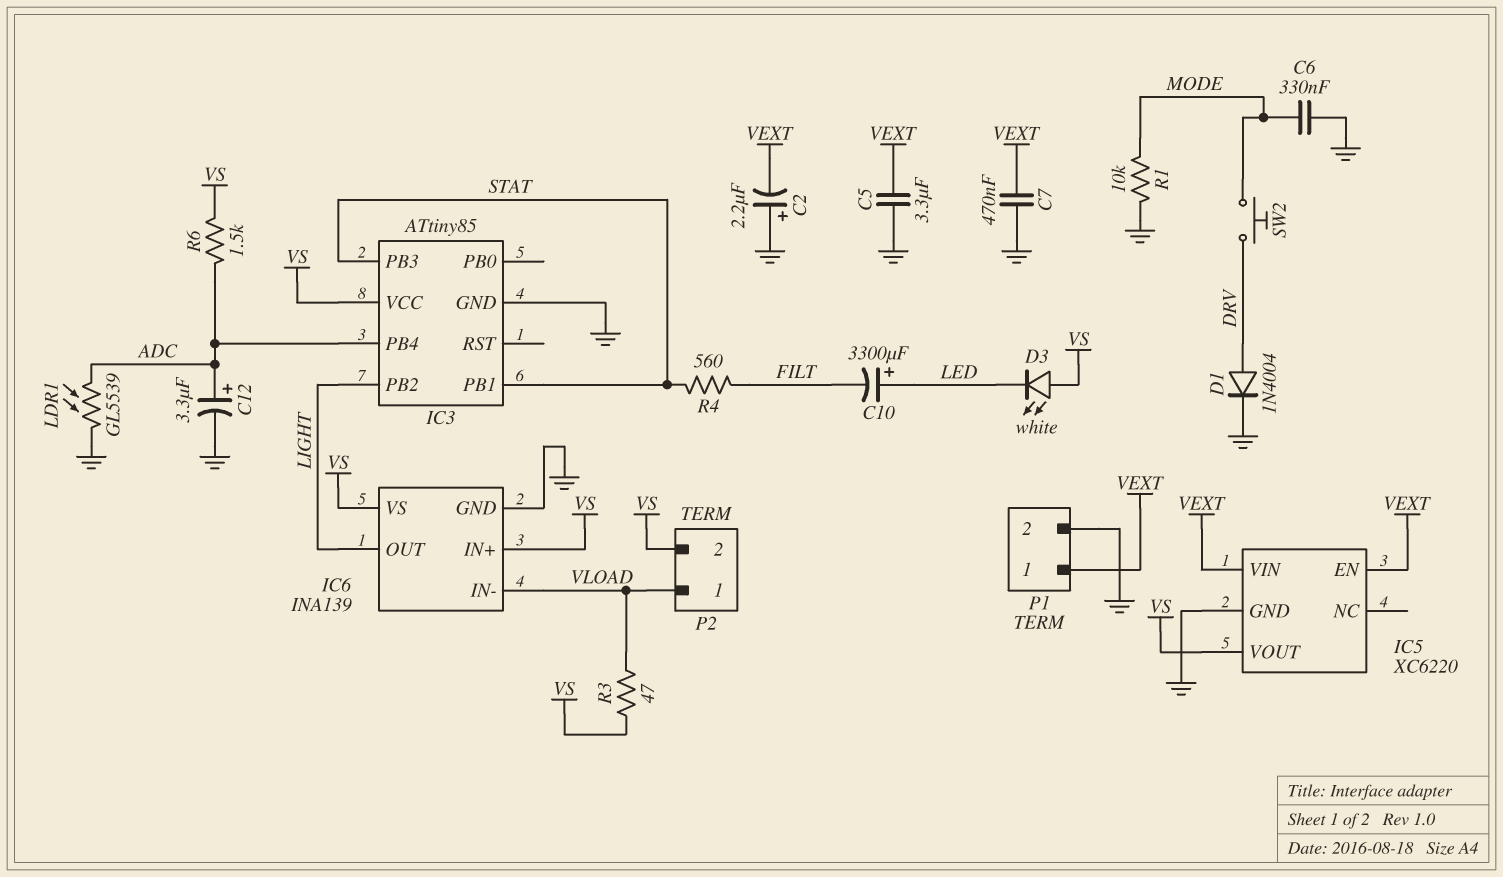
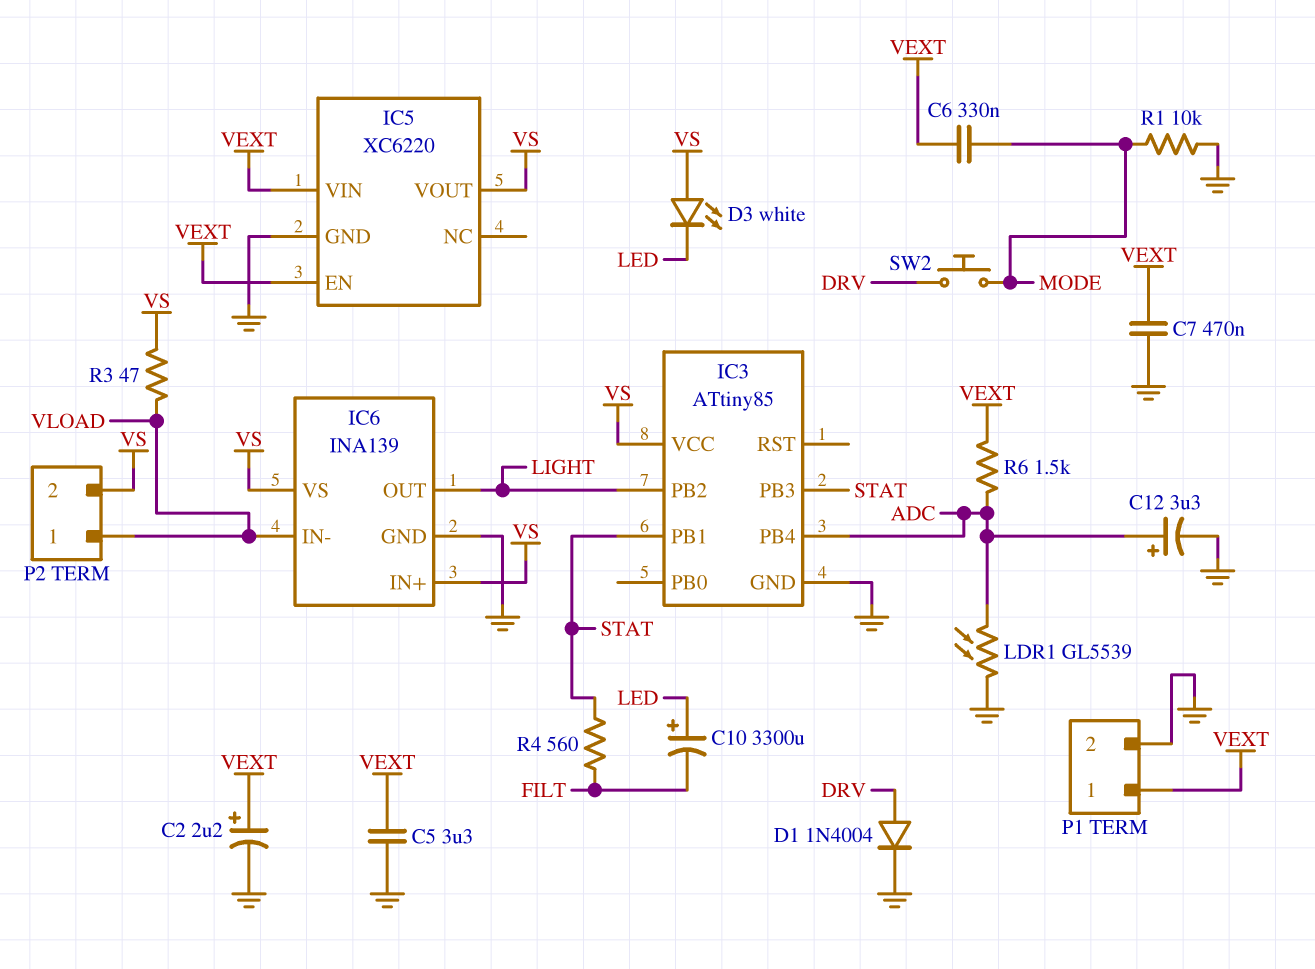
C2: 2.2uF (plus GND, minus VEXT) -> 2.2uF (plus VEXT, minus GND)
C6: 330nF (GND, MODE) -> 330nF (MODE, VEXT)
R6: 1.5k (ADC, VS) -> 1.5k (ADC, VEXT)

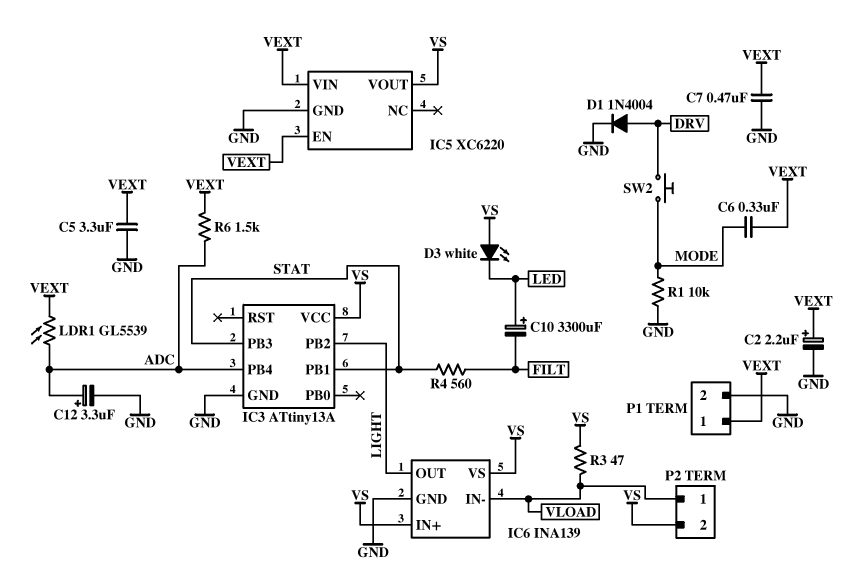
IC3: ATtiny85 -> ATtiny13A
LDR1: GL5539 (ADC, GND) -> GL5539 (ADC, VEXT)

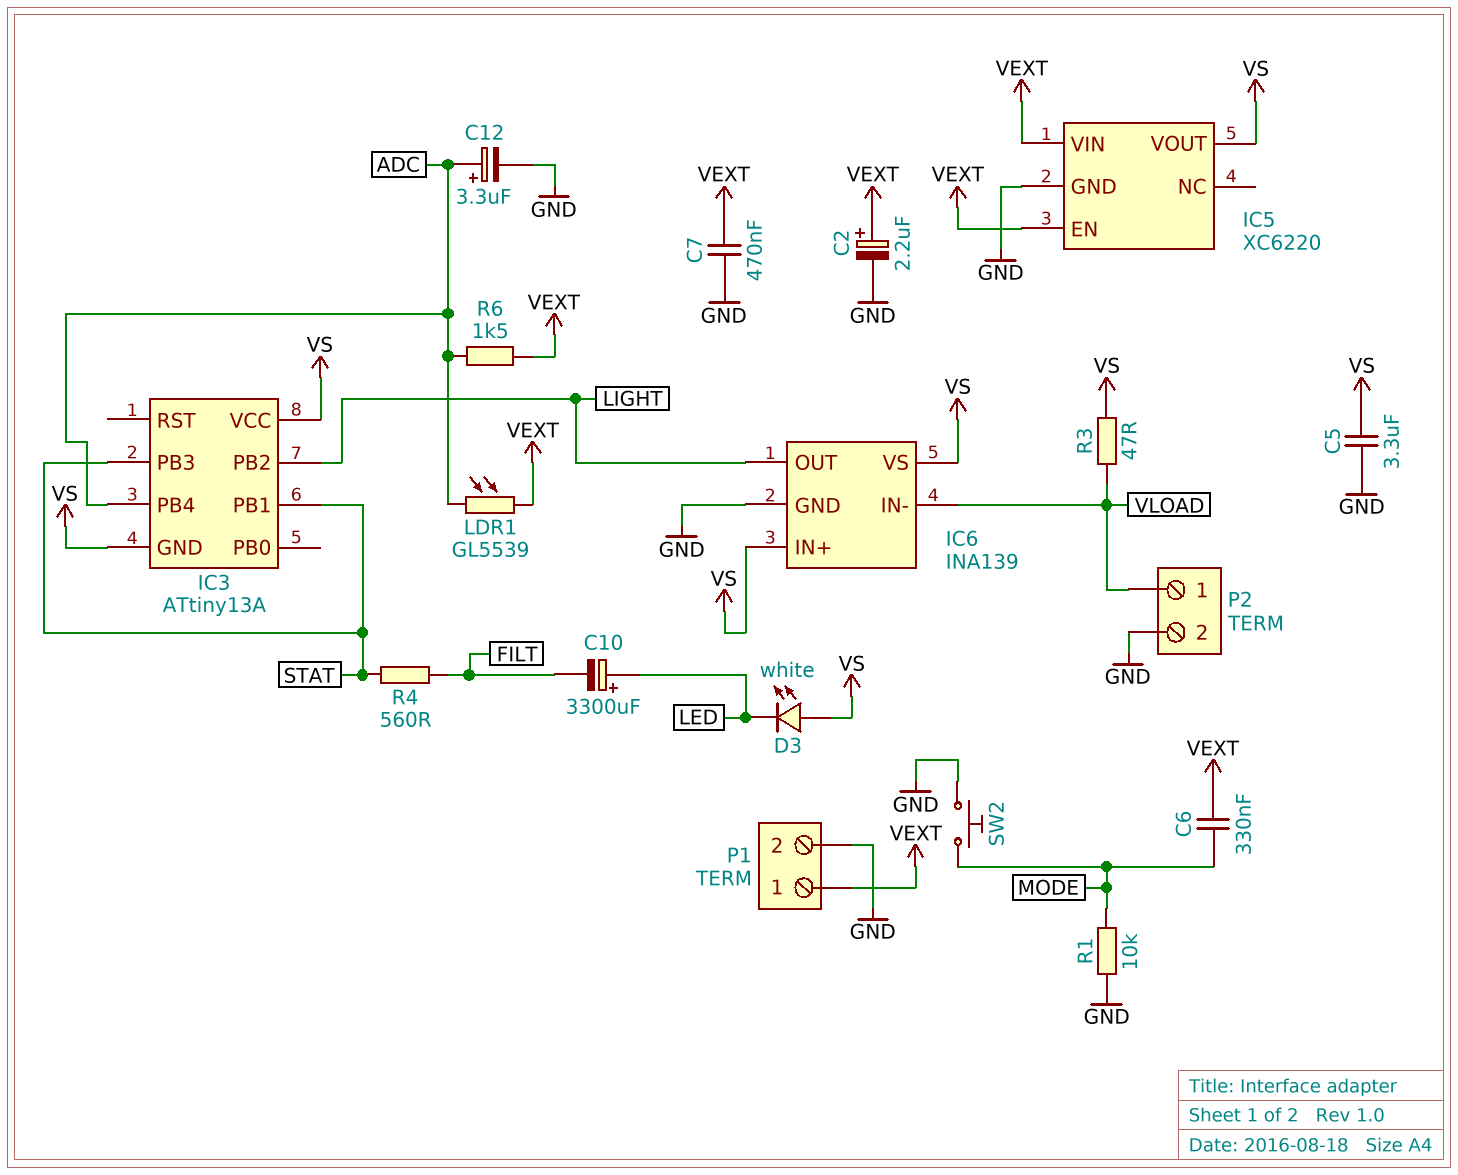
C5: 3.3uF (GND, VEXT) -> 3.3uF (GND, VS)
D1: diode 1N4004 (A DRV, K GND) -> none
IC3 pin GND: GND -> VS
P2 pin 2: VS -> GND
SW2: button (DRV, MODE) -> button (GND, MODE)

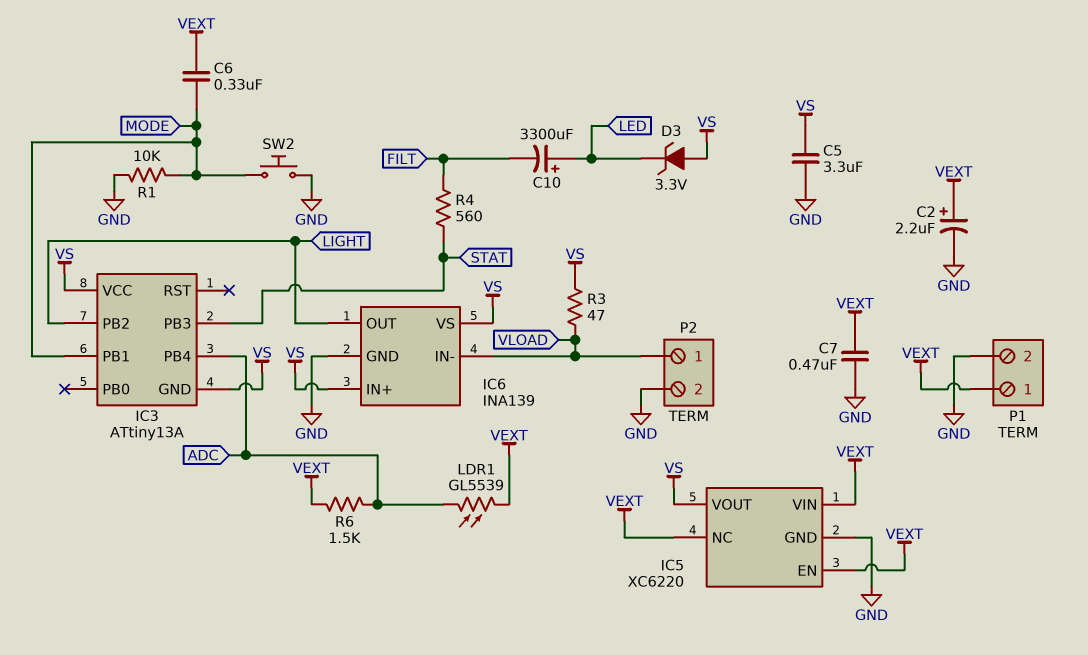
C12: 3.3uF (plus ADC, minus GND) -> none
D3: LED white (A VS, K LED) -> zener 3.3V (A VS, K LED)
IC3 pin PB1: STAT -> MODE
IC5 pin NC: none -> VEXT

